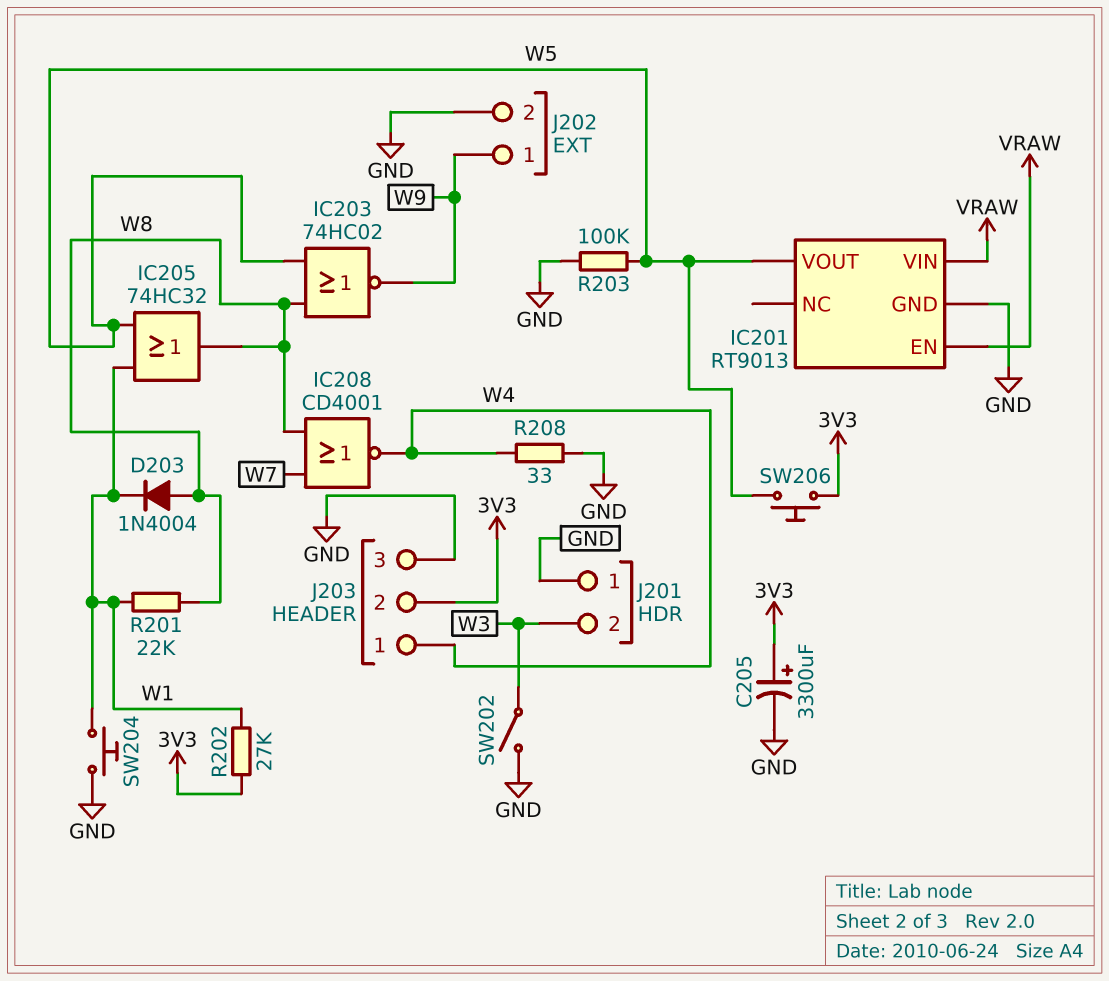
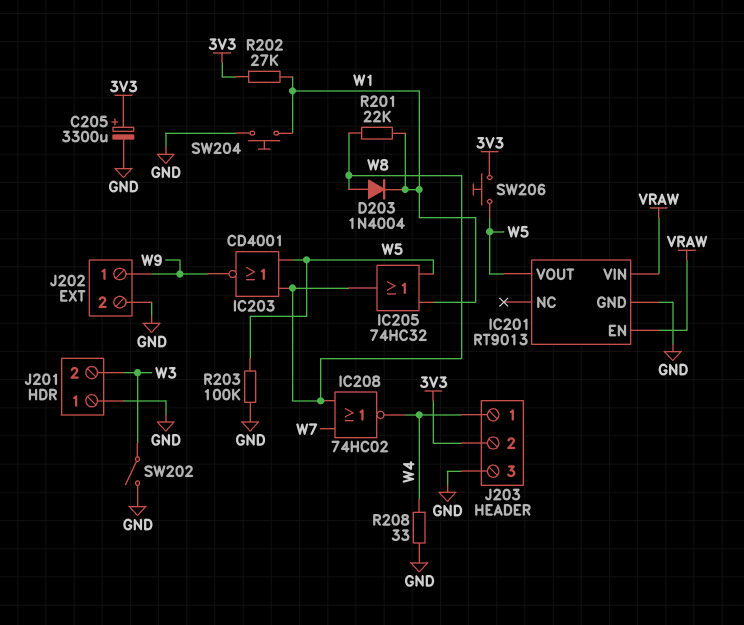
IC203: NOR 74HC02 (in W5, in W8, out W9) -> NOR CD4001 (in W5, in W8, out W9)
IC208: NOR CD4001 (in W7, in W8, out W4) -> NOR 74HC02 (in W7, in W8, out W4)

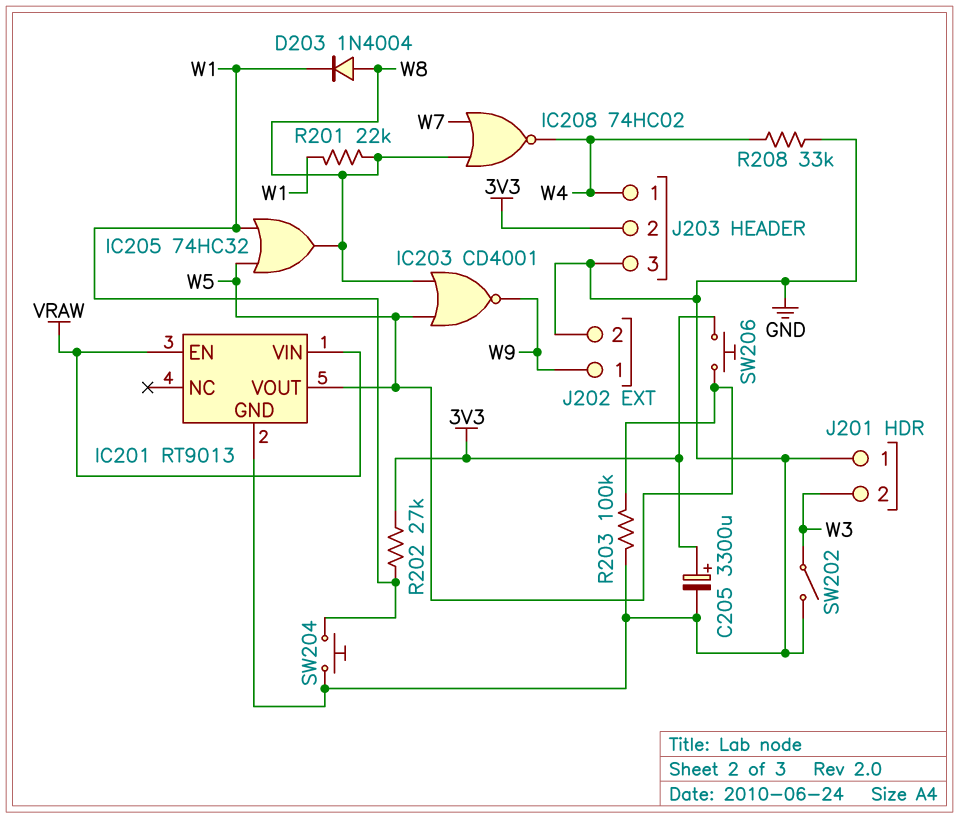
R208: 33 (GND, W4) -> 33k (GND, W4)

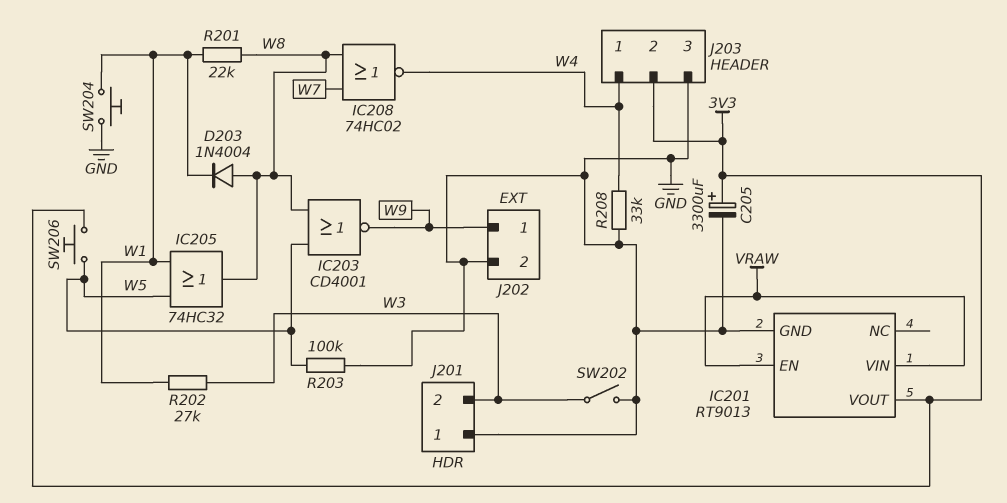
IC201 pin VOUT: W5 -> 3V3
R202: 27k (3V3, W1) -> 27k (W1, W3)

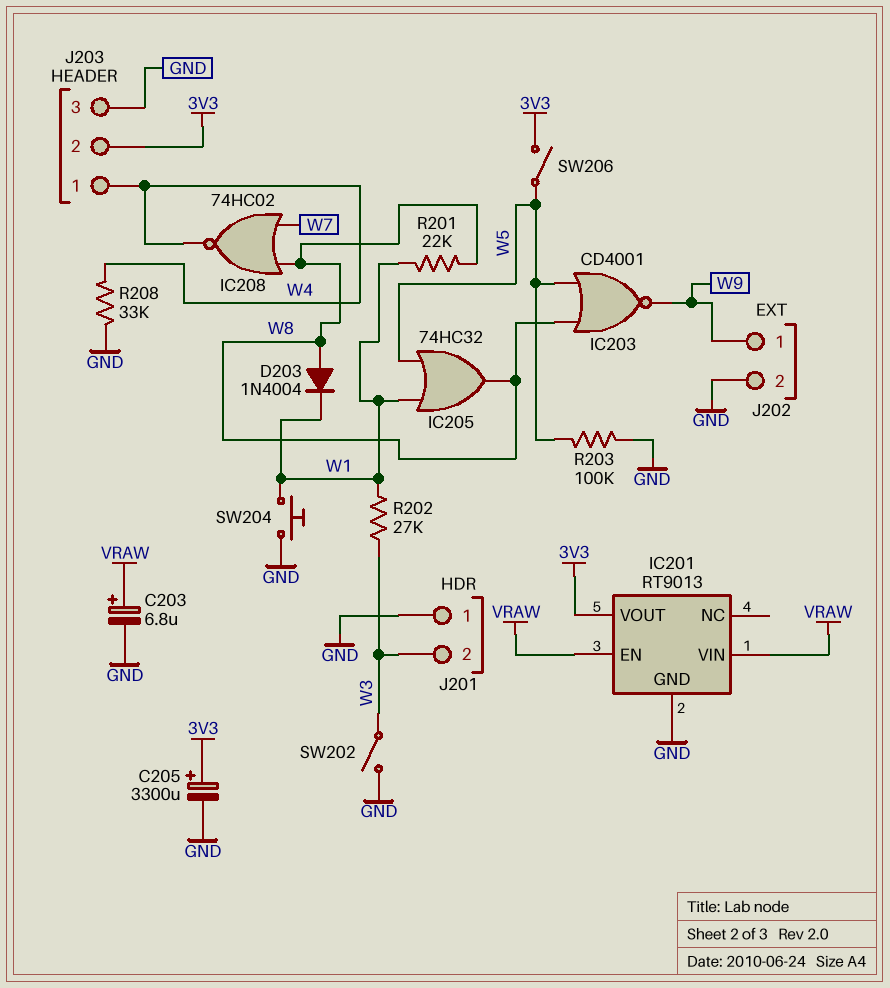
C203: none -> 6.8uF (plus VRAW, minus GND)
SW206: button (3V3, W5) -> switch (3V3, W5)

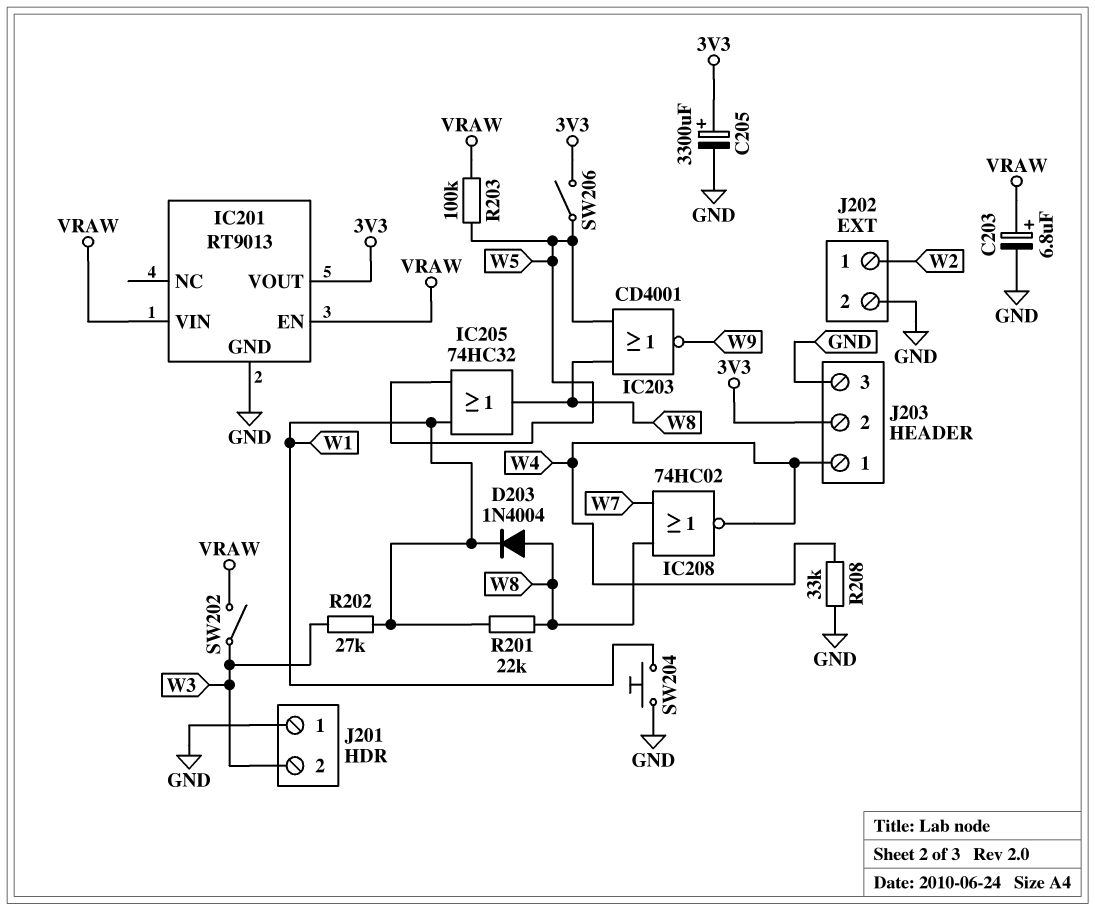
J202 pin 1: W9 -> W2
R203: 100k (GND, W5) -> 100k (VRAW, W5)
SW202: switch (GND, W3) -> switch (VRAW, W3)

